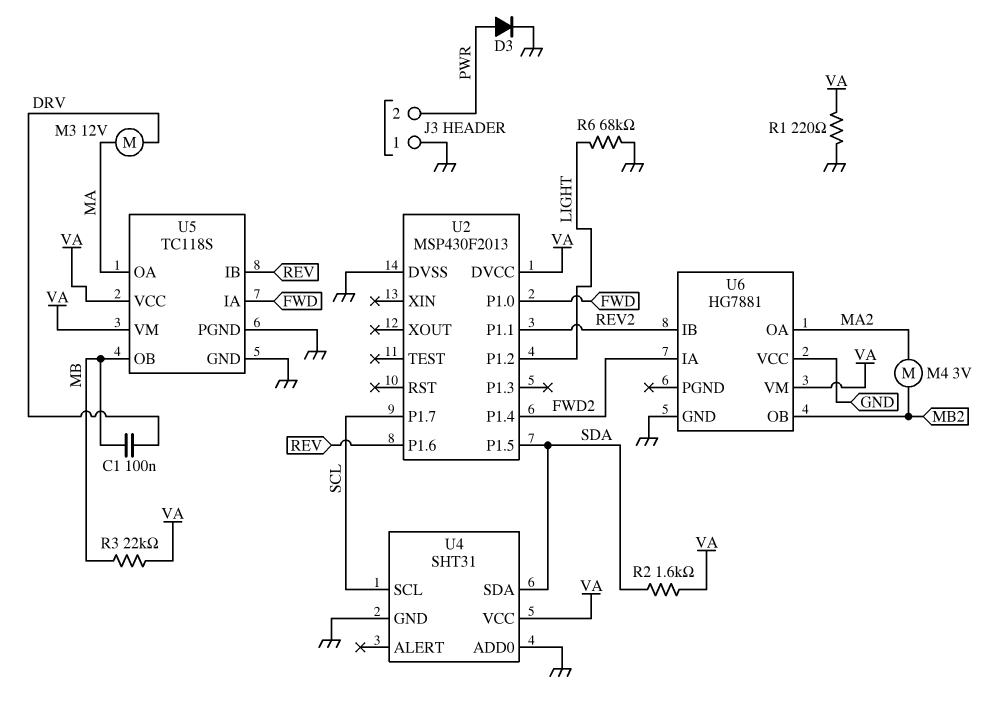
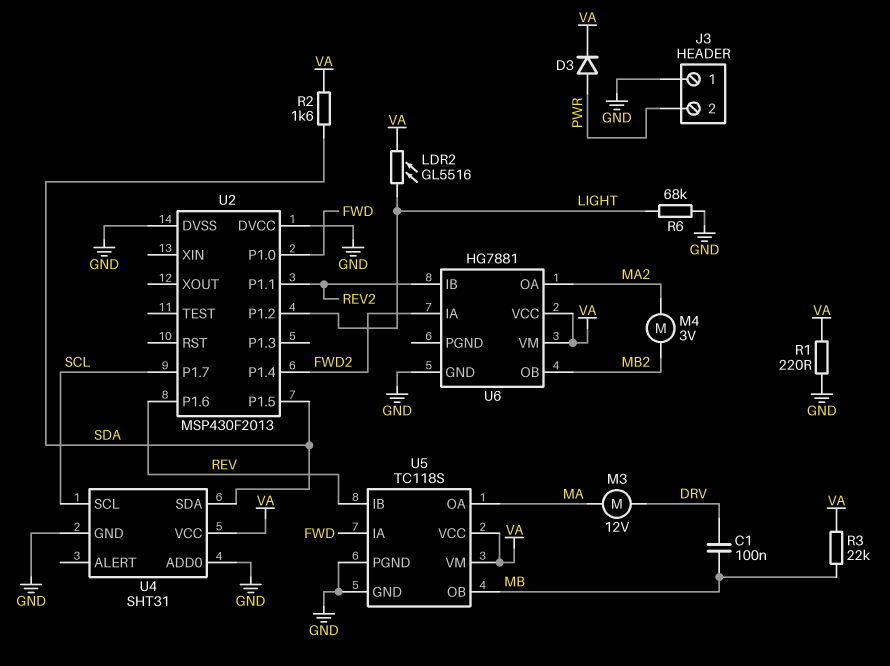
D3: diode (A PWR, K GND) -> diode (A PWR, K VA)
LDR2: none -> GL5516 (LIGHT, VA)
U2 pin DVCC: VA -> GND
U6 pin VCC: GND -> VA

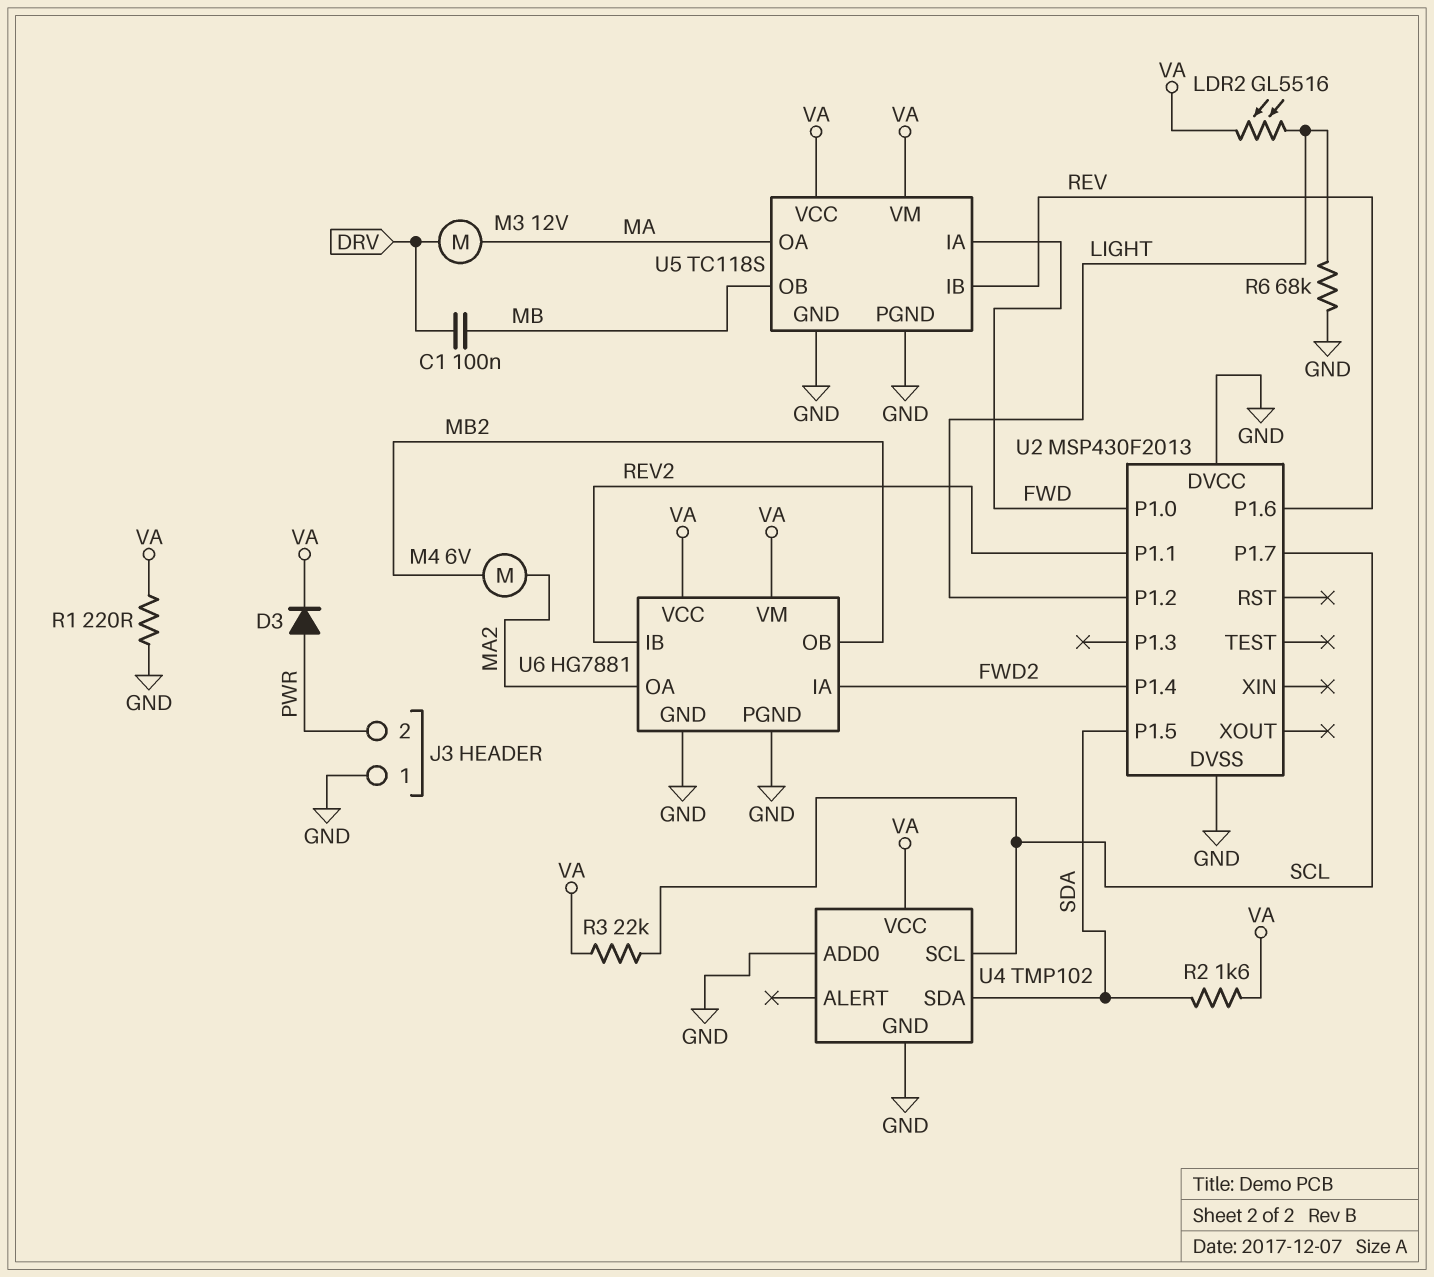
M4: motor 3V (MA2, MB2) -> motor 6V (MA2, MB2)
R3: 22k (MB, VA) -> 22k (SCL, VA)
U4: SHT31 -> TMP102
U6 pin PGND: none -> GND

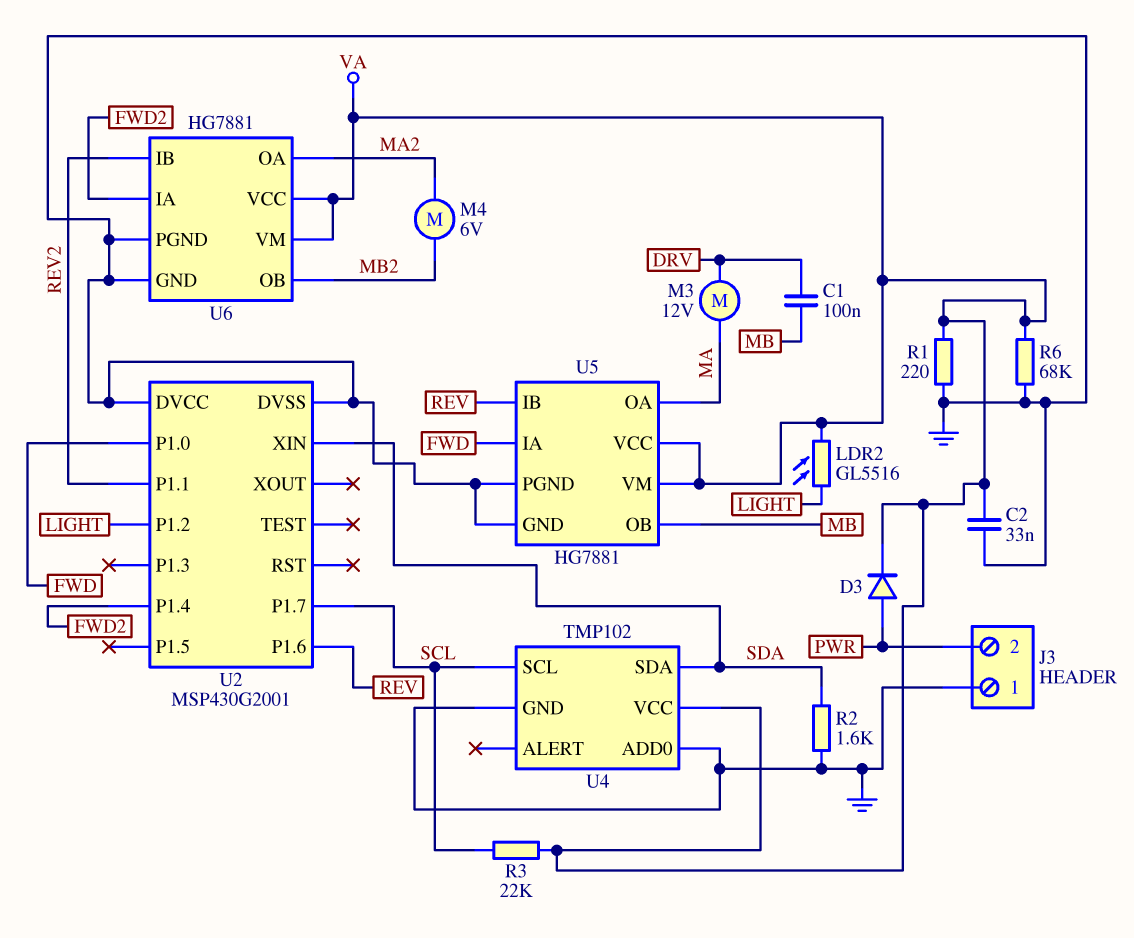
C2: none -> 33nF (GND, VA)
R2: 1.6k (SDA, VA) -> 1.6k (GND, SDA)
R6: 68k (GND, LIGHT) -> 68k (GND, VA)
U2: MSP430F2013 -> MSP430G2001
U2 pin P1.5: SDA -> none
U2 pin XIN: none -> SDA
U5: TC118S -> HG7881

